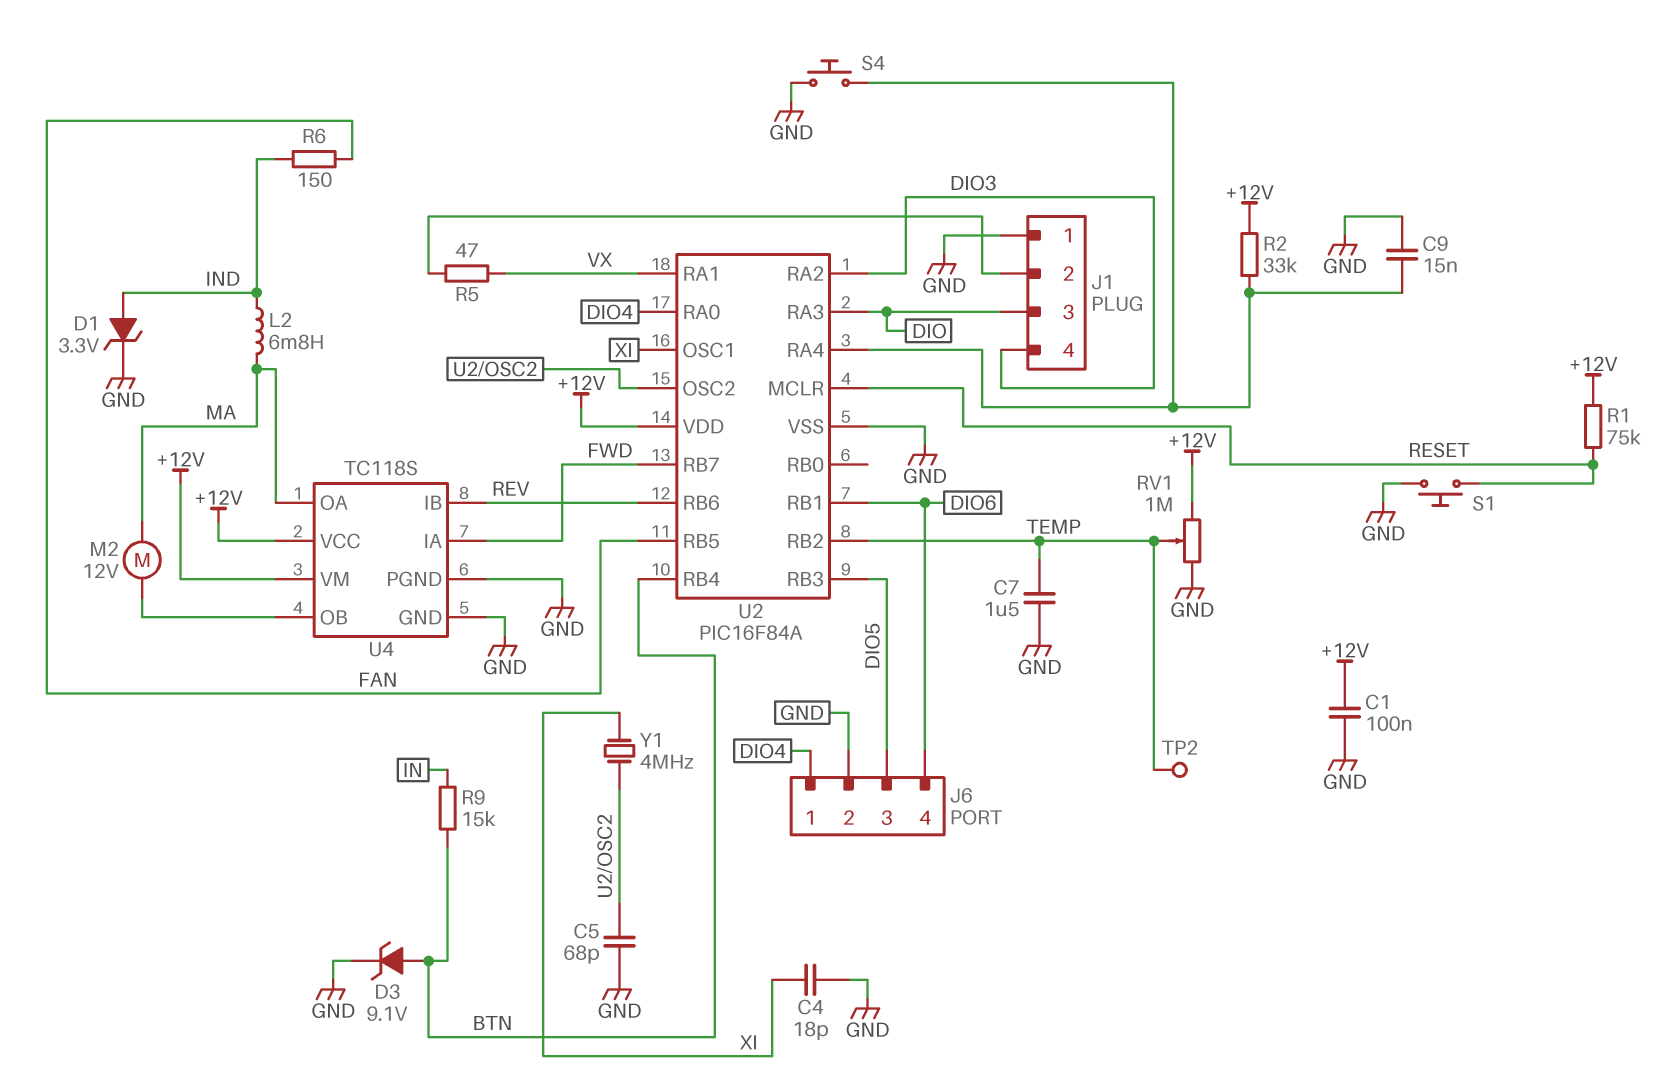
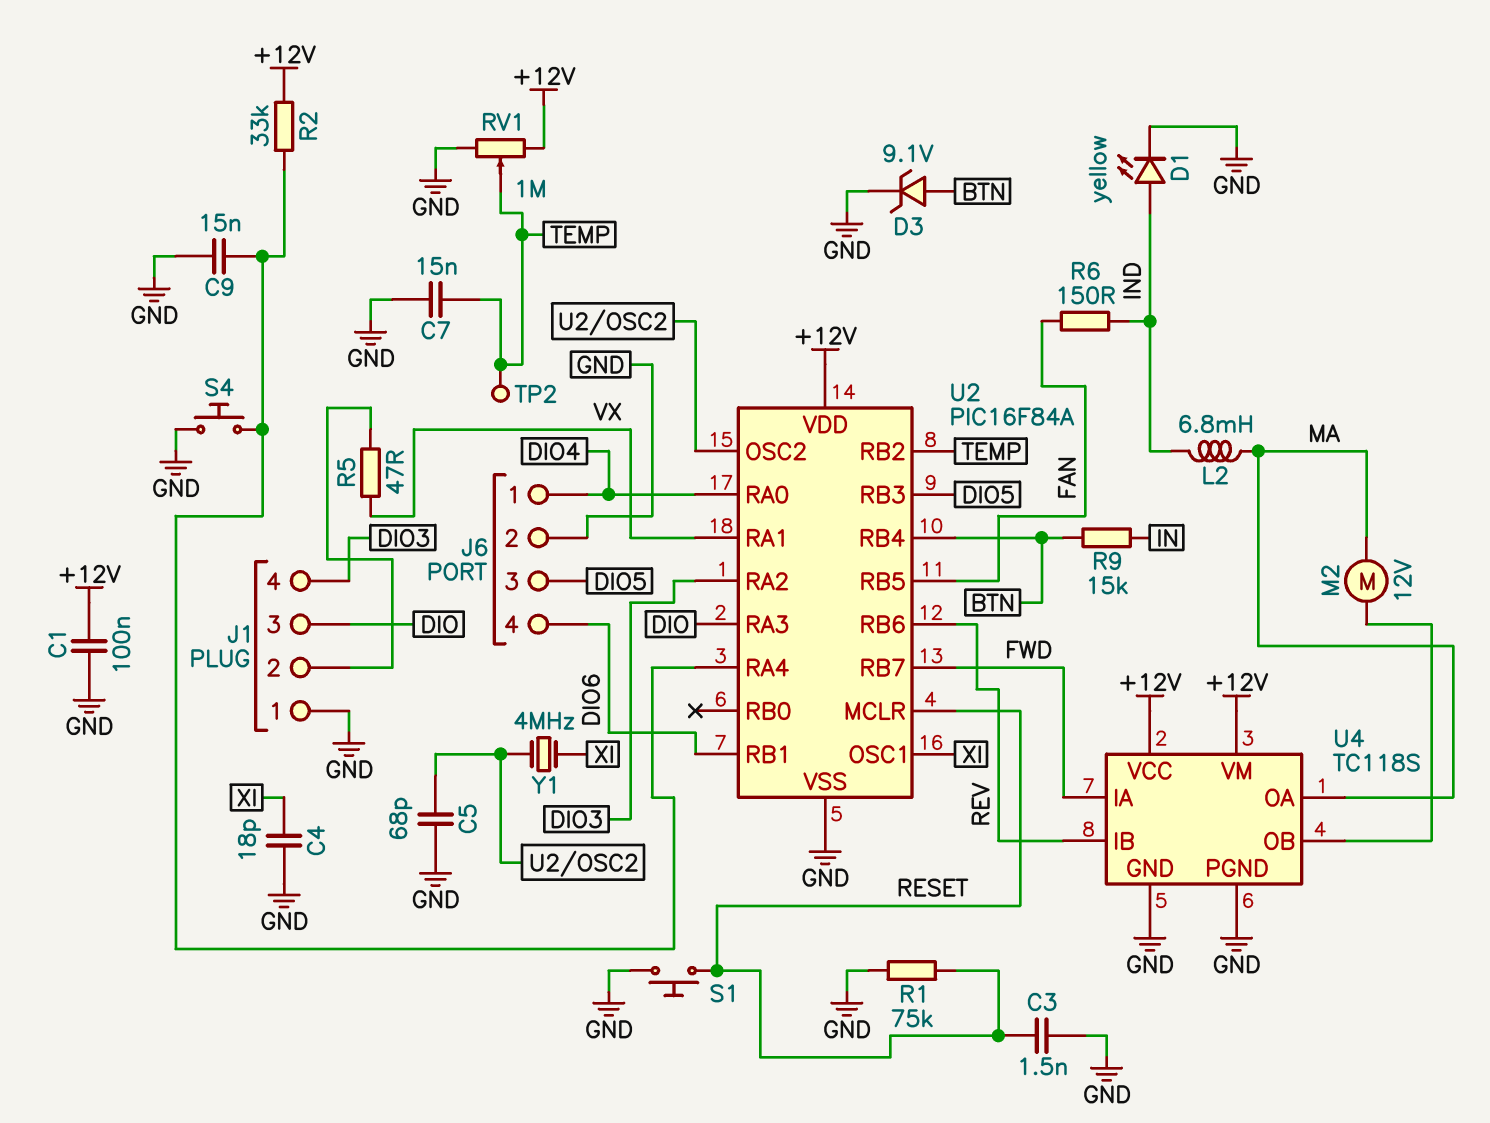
C3: none -> 1.5nF (GND, RESET)
C7: 1.5uF (GND, TEMP) -> 15nF (GND, TEMP)
D1: zener 3.3V (A IND, K GND) -> LED yellow (A IND, K GND)
R1: 75k (+12V, RESET) -> 75k (GND, RESET)

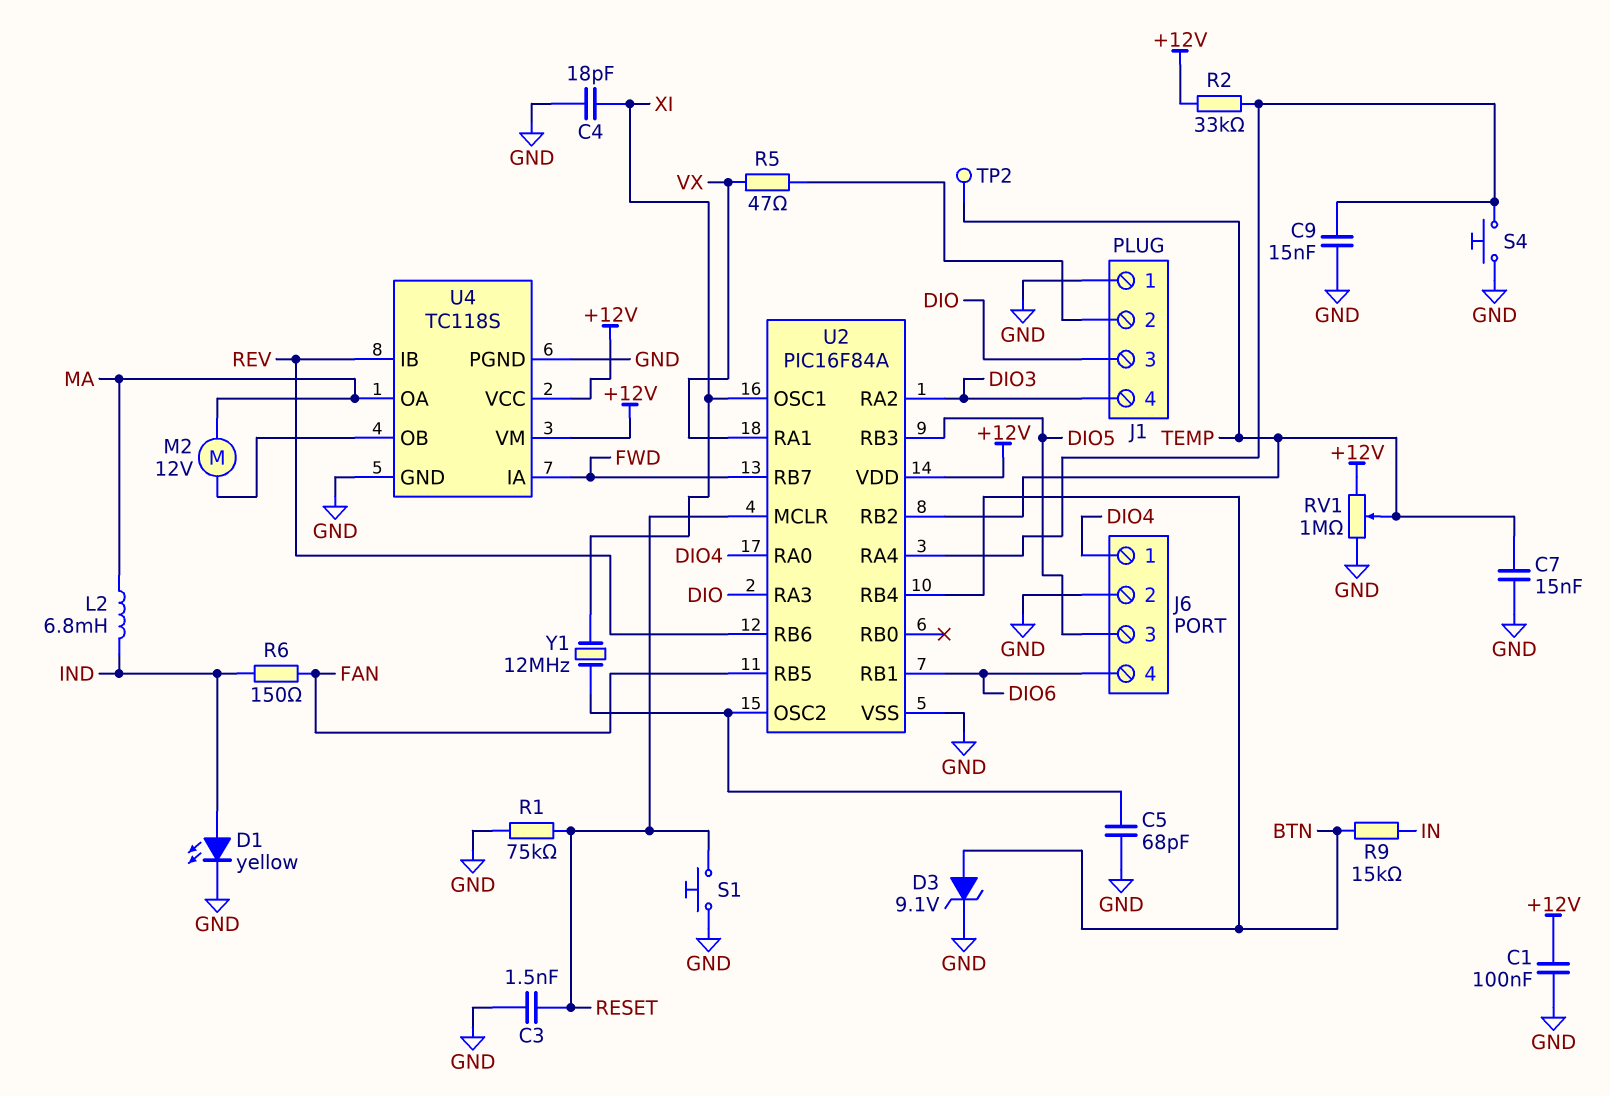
Y1: 4MHz (U2/OSC2, XI) -> 12MHz (U2/OSC2, XI)

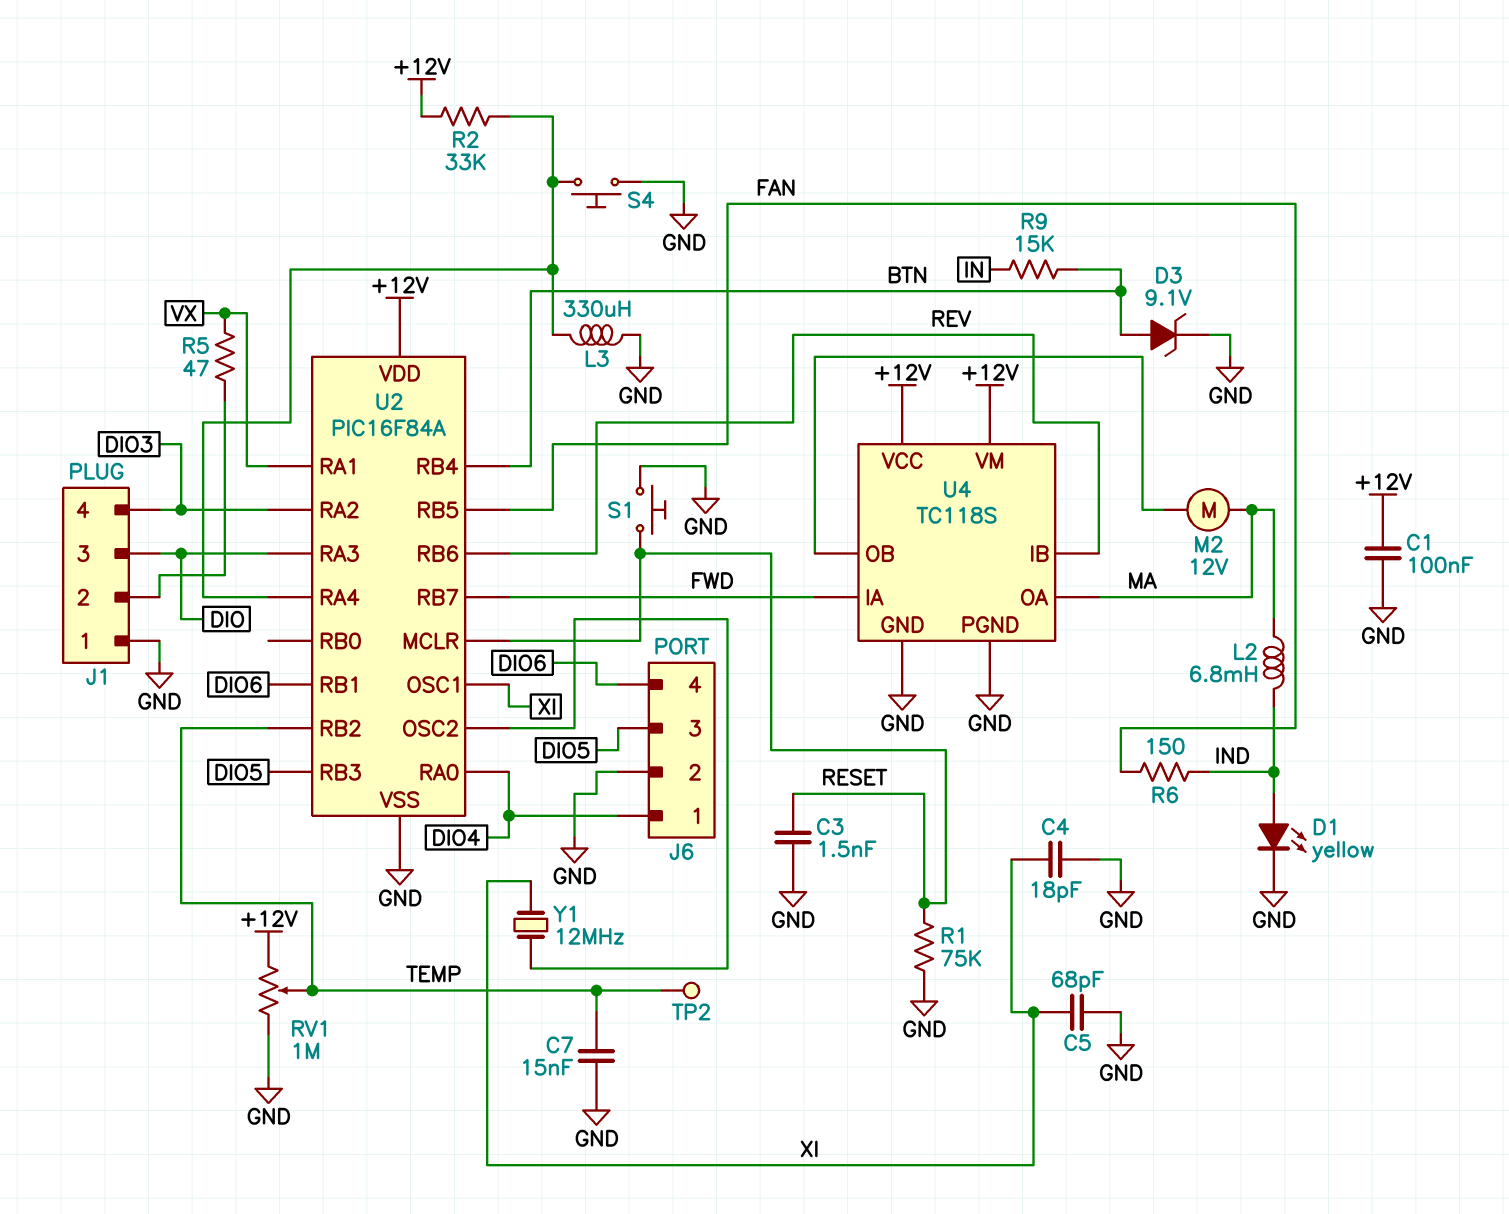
C5: 68pF (GND, U2/OSC2) -> 68pF (GND, XI)
C9: 15nF (GND, U2/RA4) -> none
L3: none -> 330uH (GND, U2/RA4)

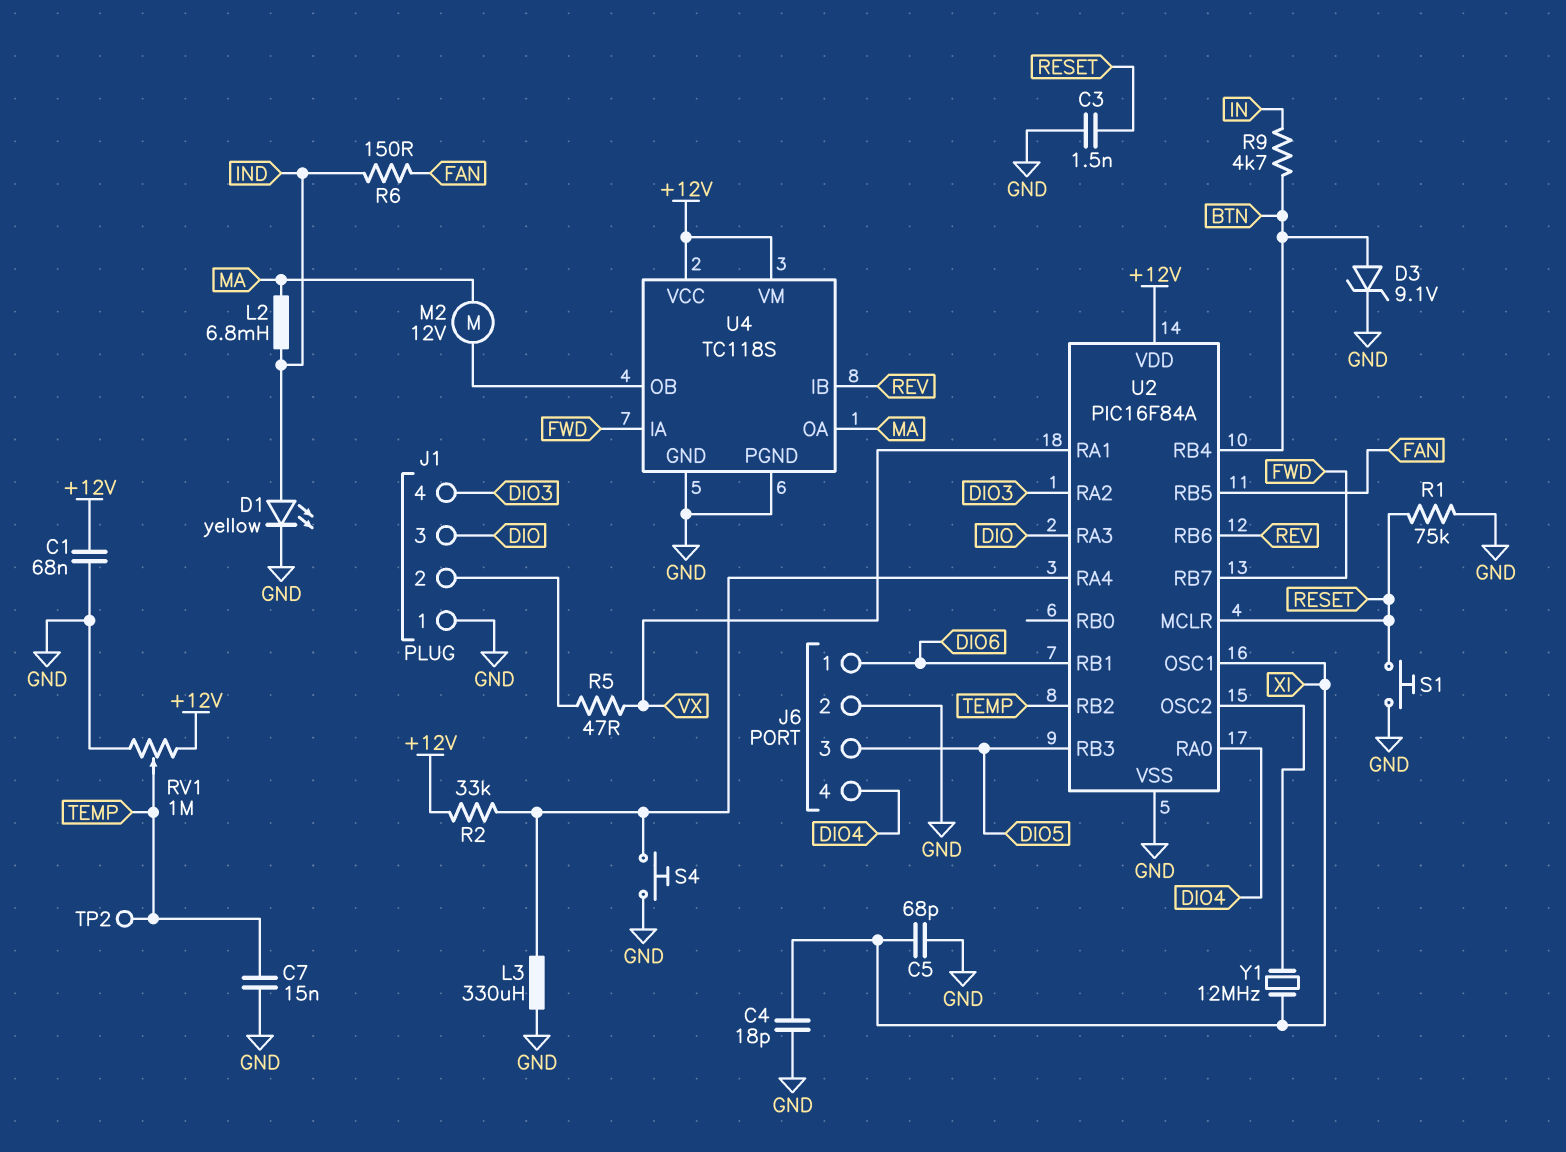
C1: 100nF (+12V, GND) -> 68nF (+12V, GND)
J6 pin 1: DIO4 -> DIO6
J6 pin 4: DIO6 -> DIO4
R9: 15k (BTN, IN) -> 4.7k (BTN, IN)

